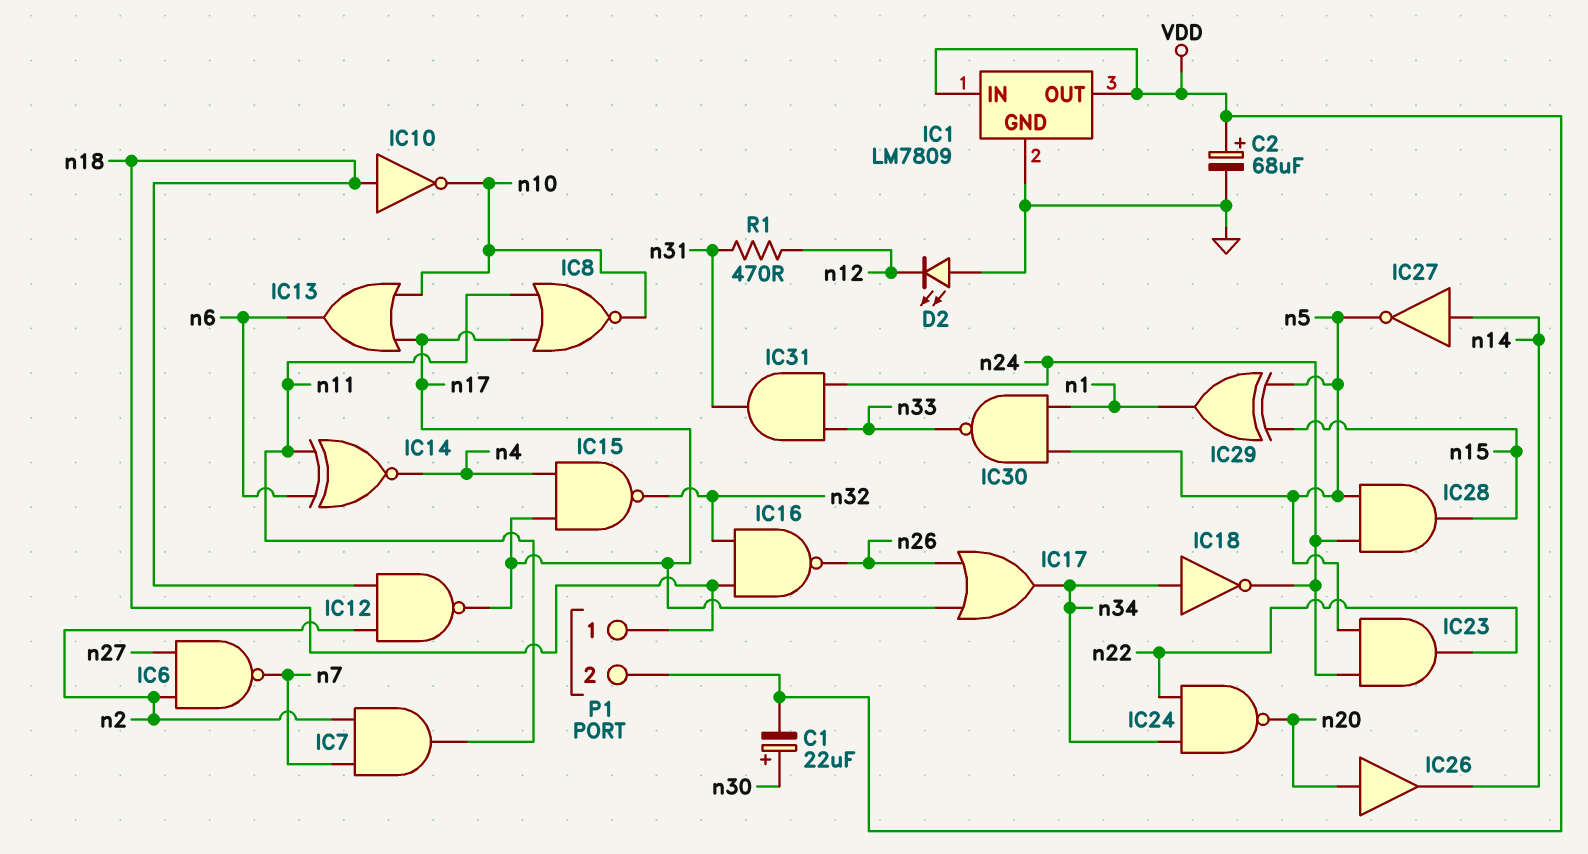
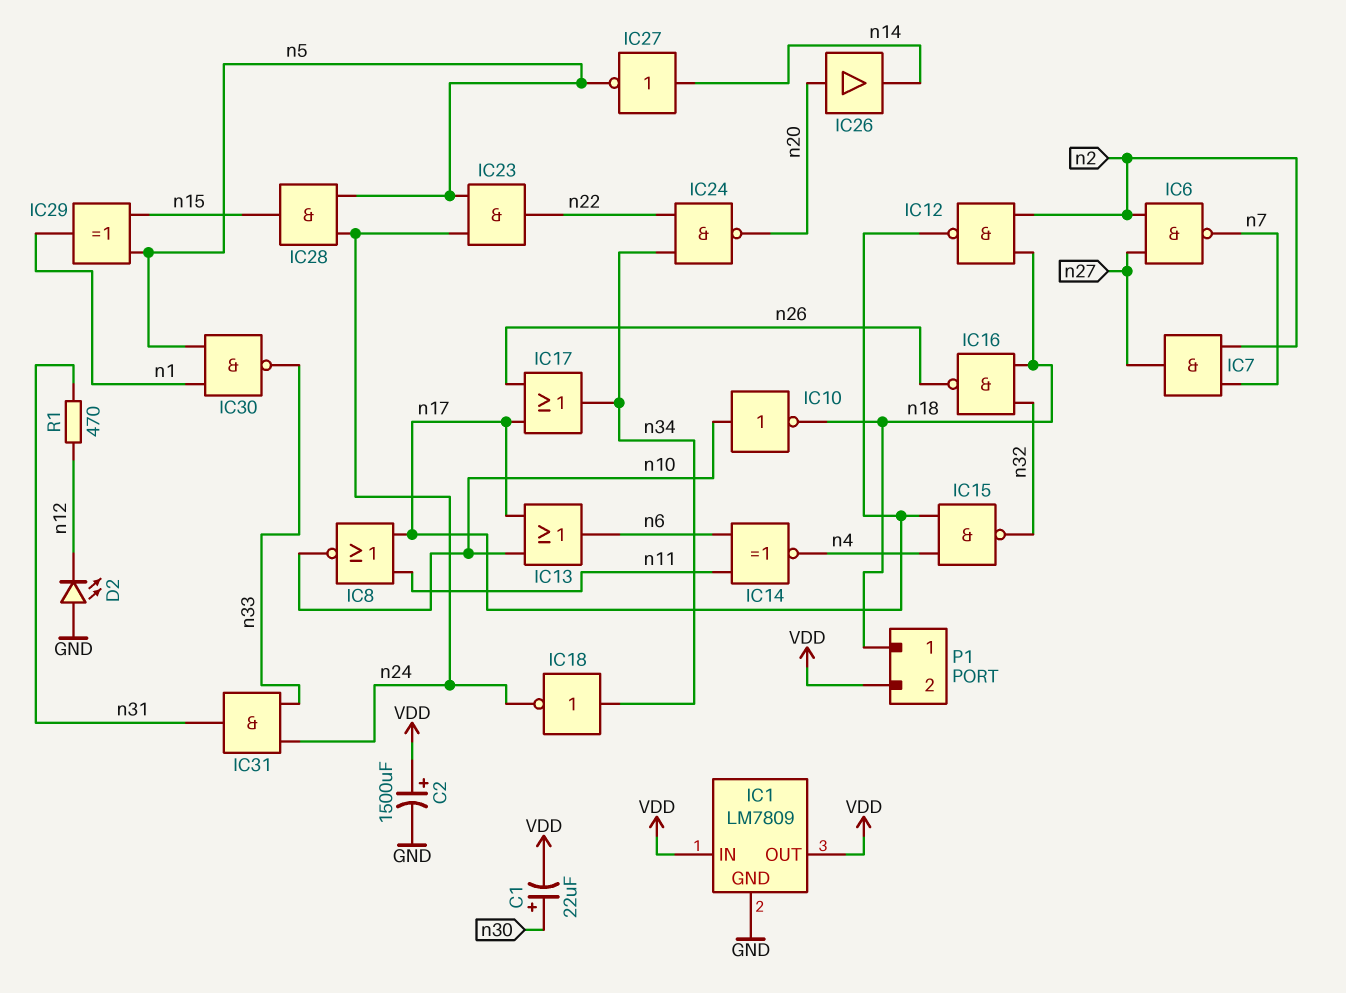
C2: 68uF (plus VDD, minus GND) -> 1500uF (plus VDD, minus GND)
IC7: AND (in n2, in n7, out n11) -> AND (in n2, in n7, out n27)
IC10: NOT (in n18, out n10) -> NOT (in n10, out n18)

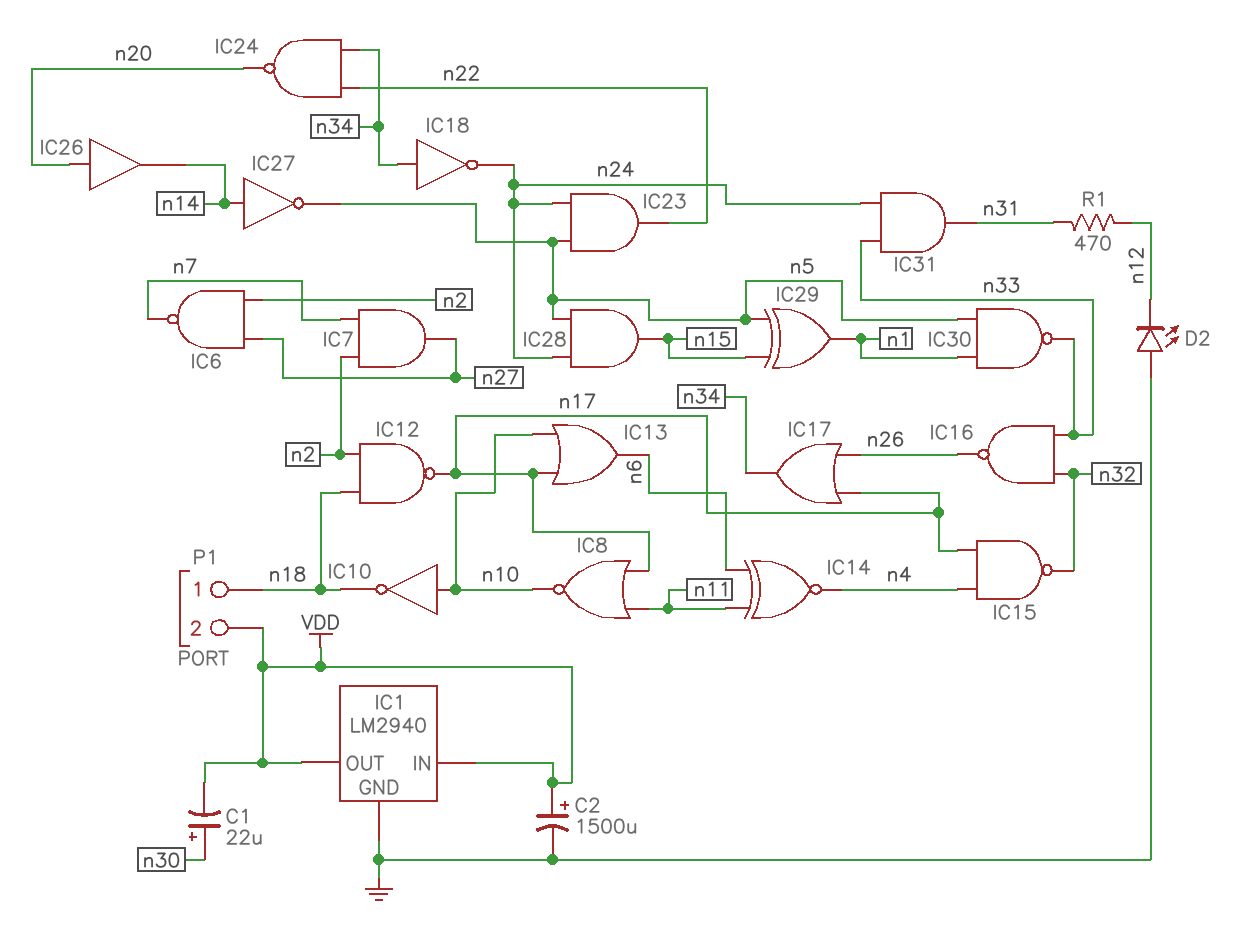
IC1: LM7809 -> LM2940
IC16: NAND (in n18, in n32, out n26) -> NAND (in n32, in n33, out n26)

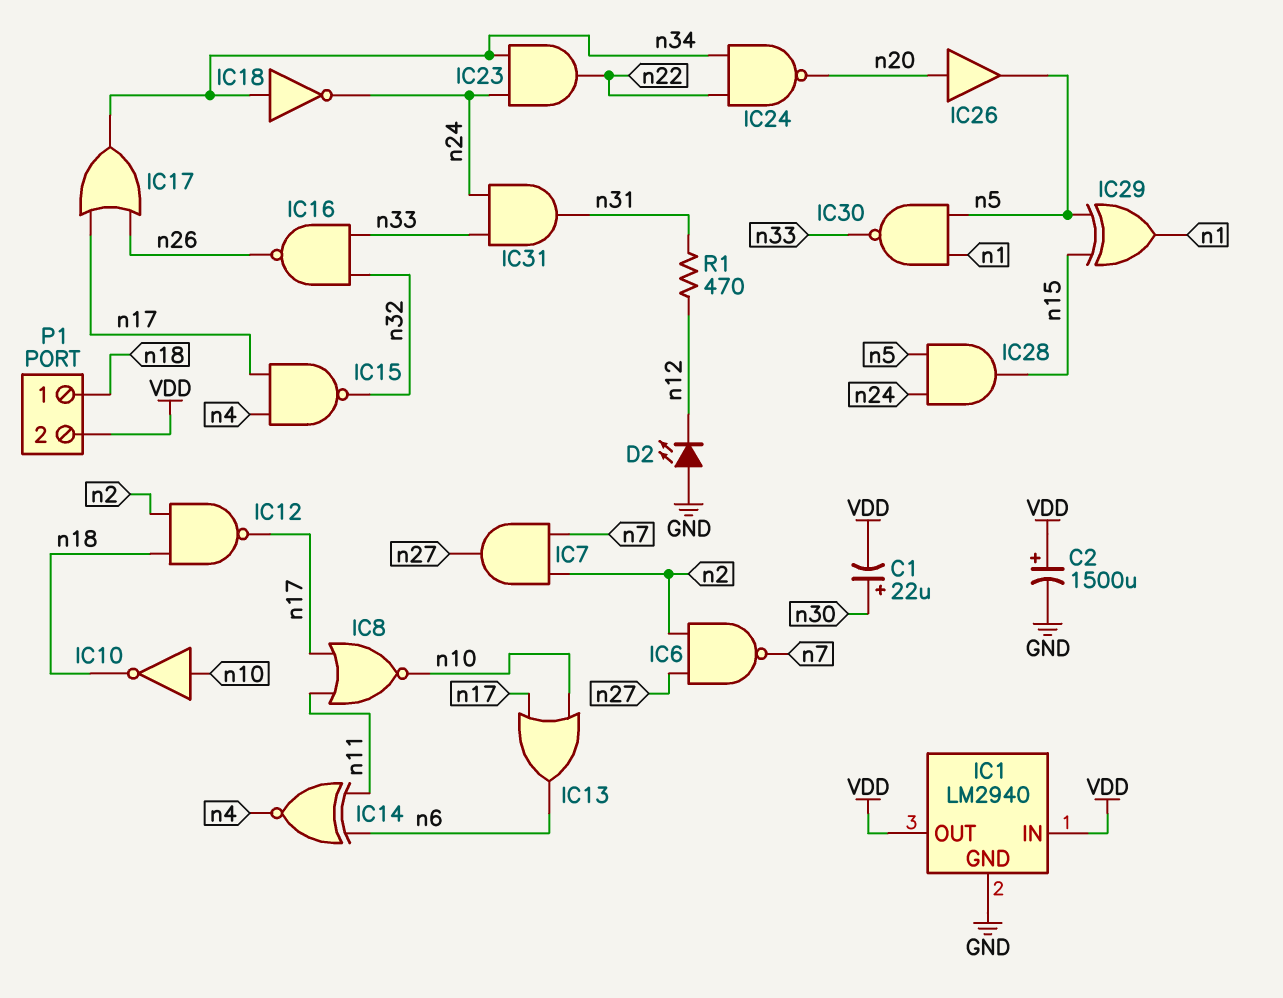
IC23: AND (in n5, in n24, out n22) -> AND (in n24, in n34, out n22)
IC26: buffer (in n20, out n14) -> buffer (in n20, out n5)
IC27: NOT (in n14, out n5) -> none

